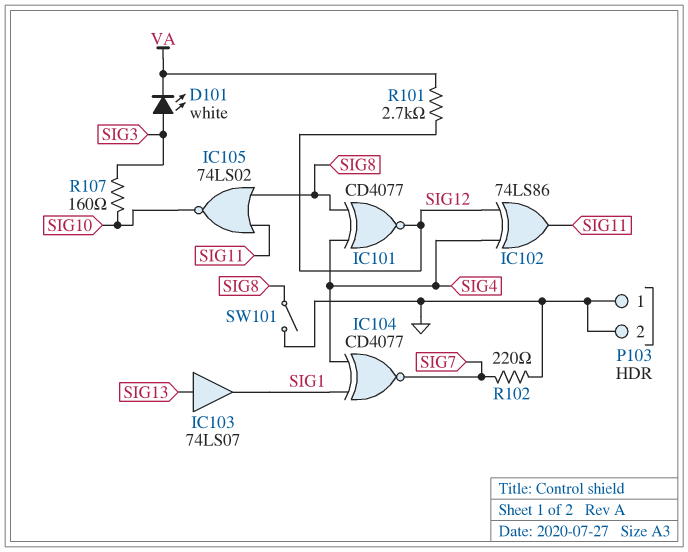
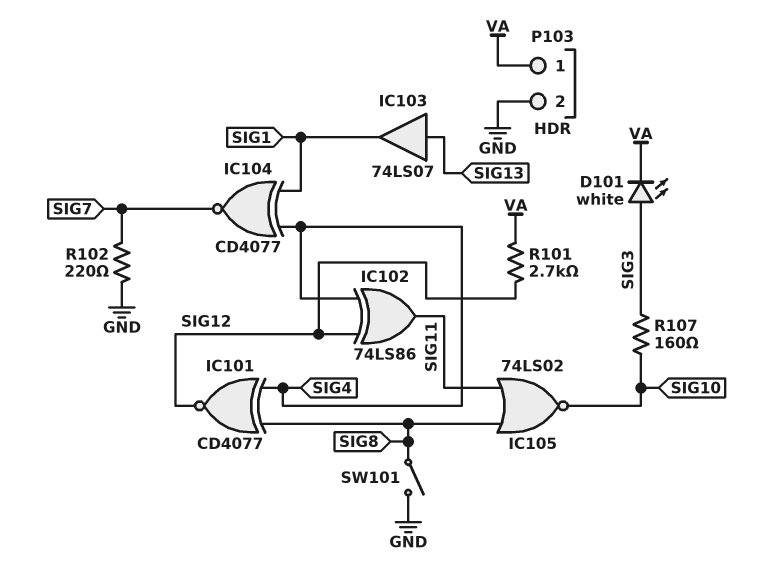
P103 pin 1: GND -> VA

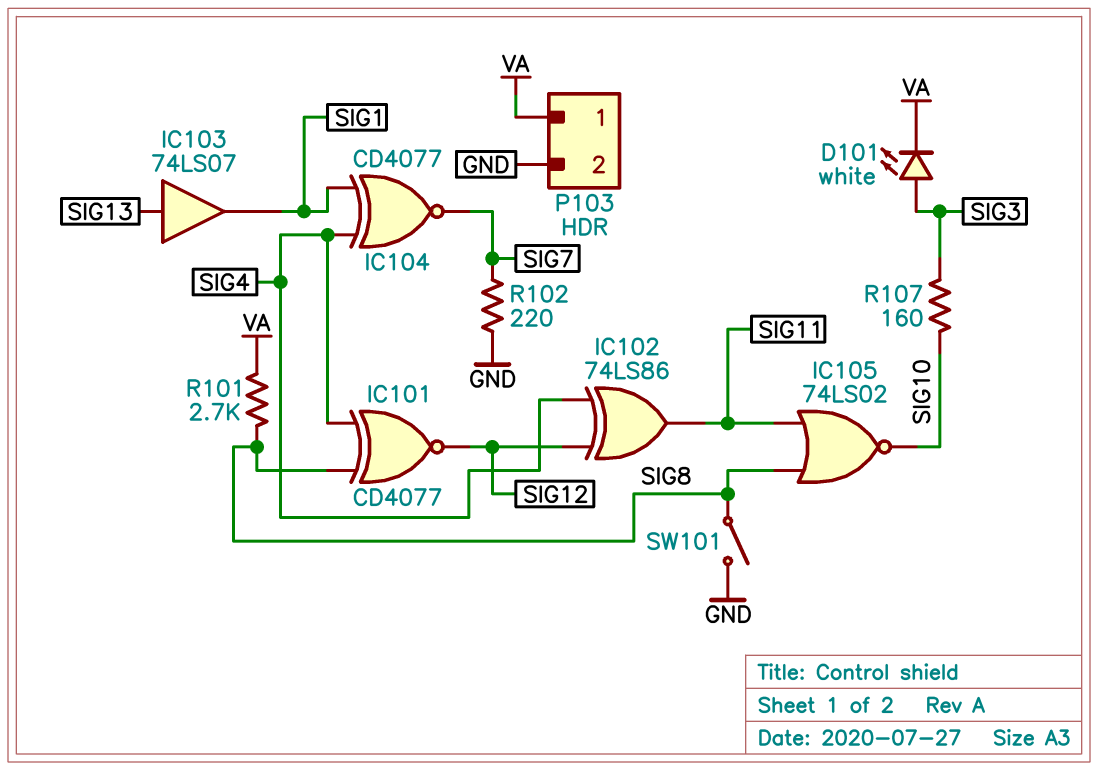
R101: 2.7k (SIG12, VA) -> 2.7k (SIG8, VA)

